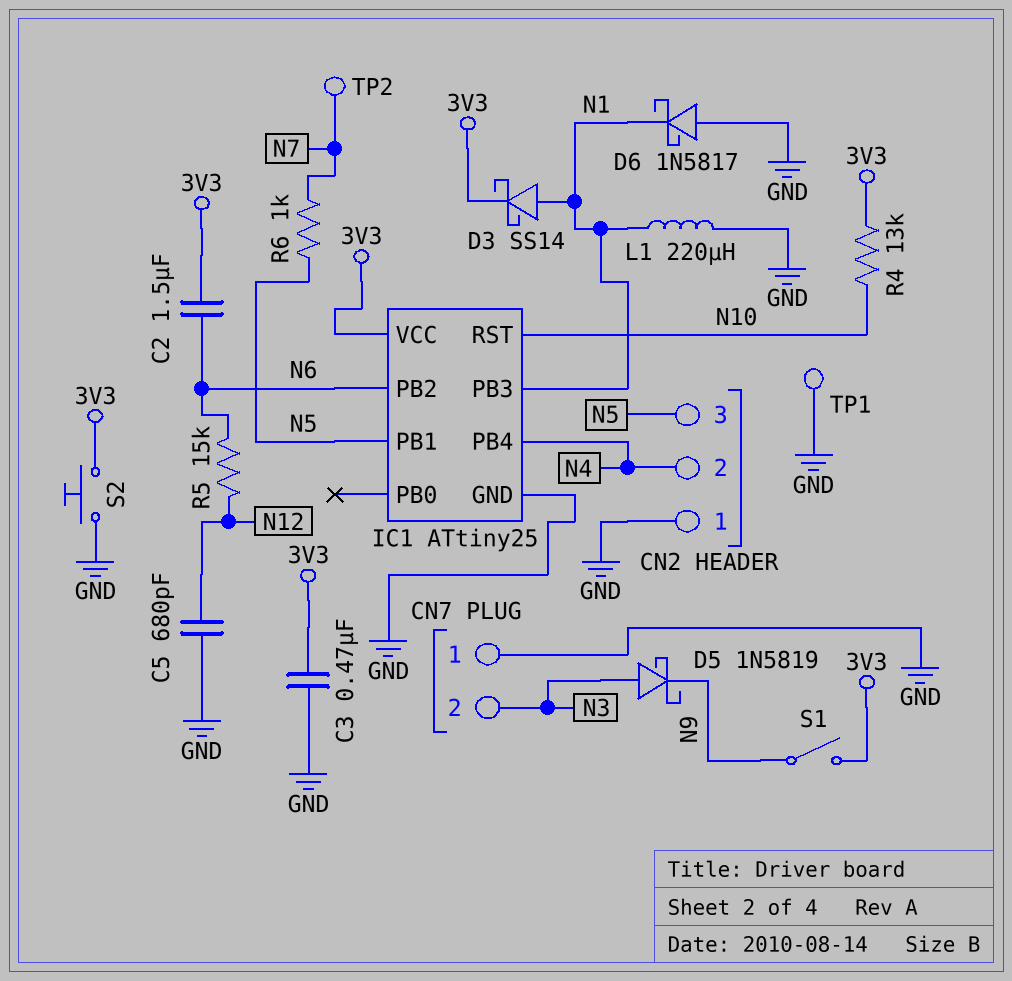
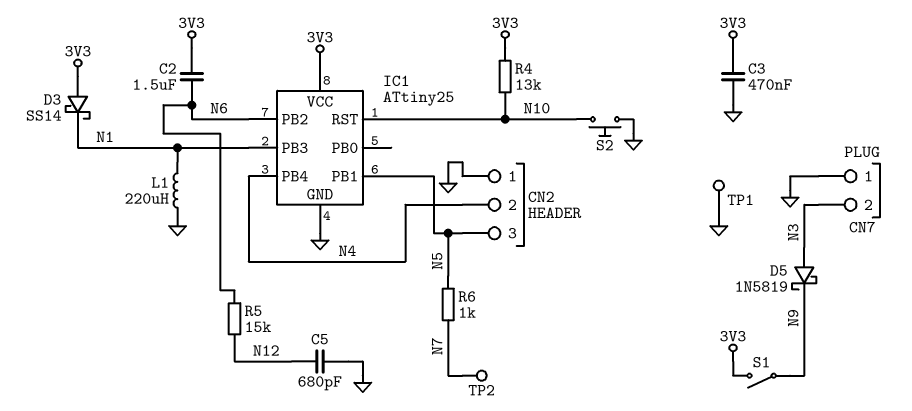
D3: schottky SS14 (A N1, K 3V3) -> schottky SS14 (A 3V3, K N1)
D6: schottky 1N5817 (A GND, K N1) -> none
S2: button (3V3, GND) -> button (GND, N10)

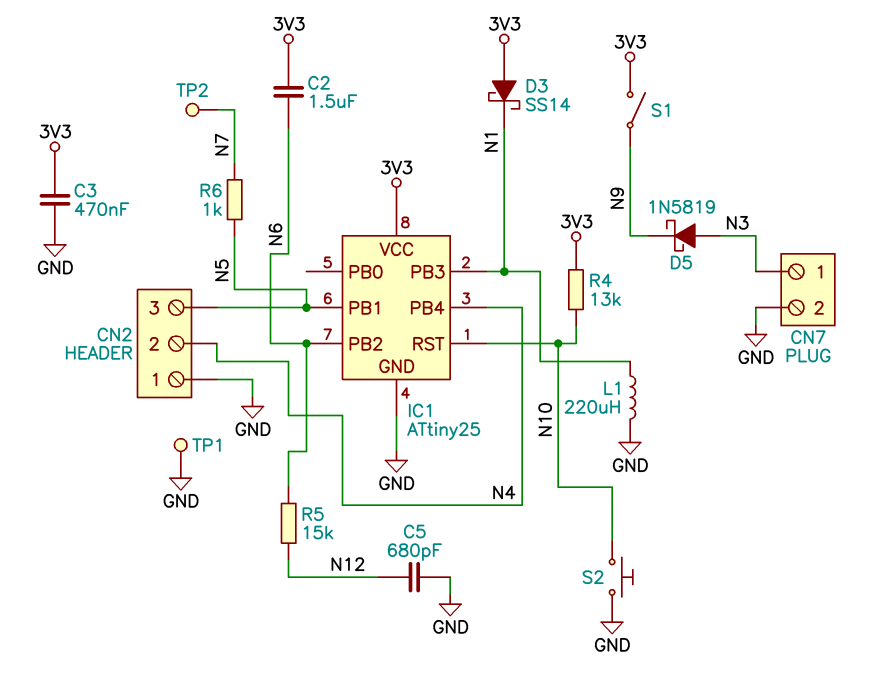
CN7 pin 1: GND -> N3
CN7 pin 2: N3 -> GND

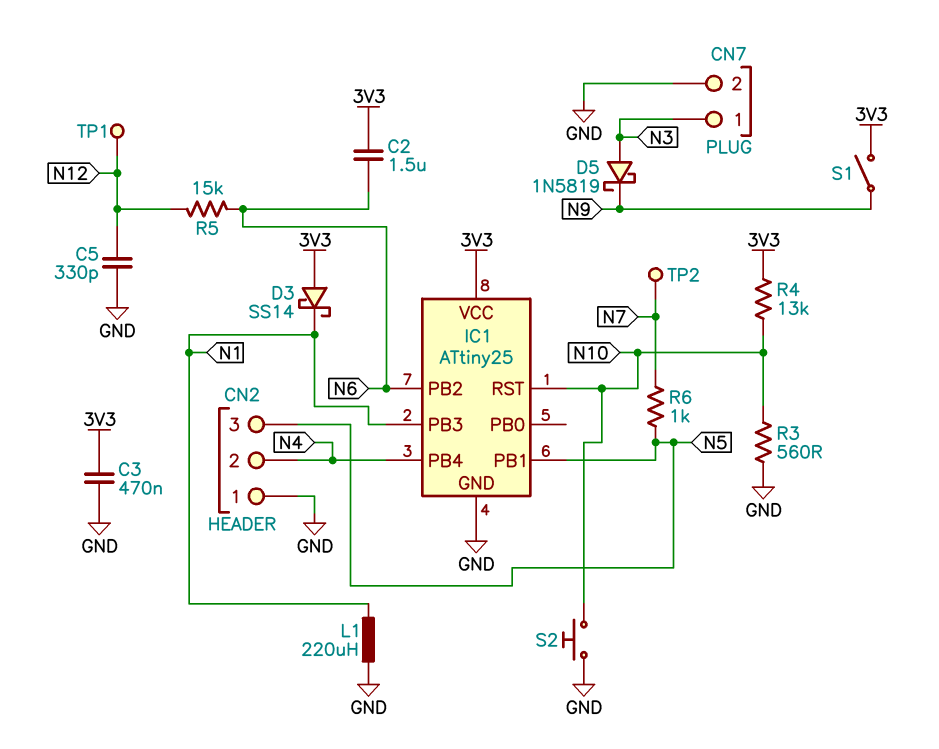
C5: 680pF (GND, N12) -> 330pF (GND, N12)
R3: none -> 560 (GND, N10)
TP1: test point (GND) -> test point (N12)

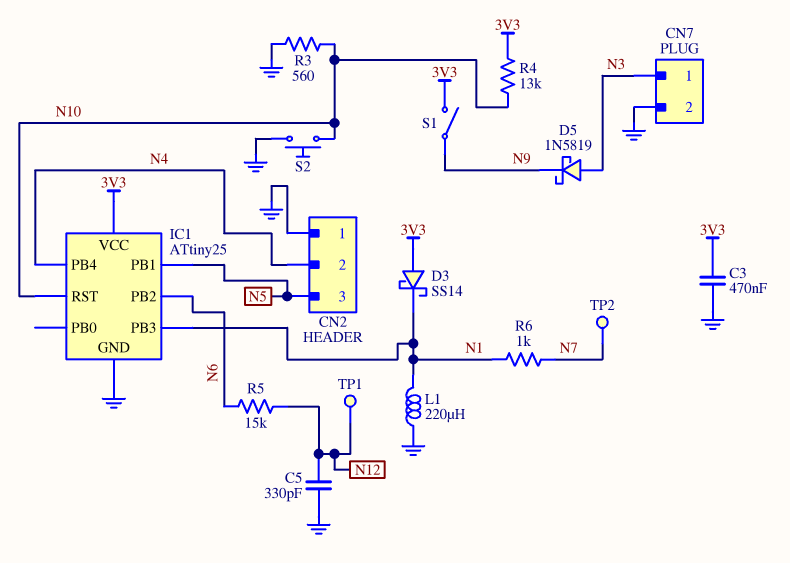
C2: 1.5uF (3V3, N6) -> none
R6: 1k (N5, N7) -> 1k (N1, N7)

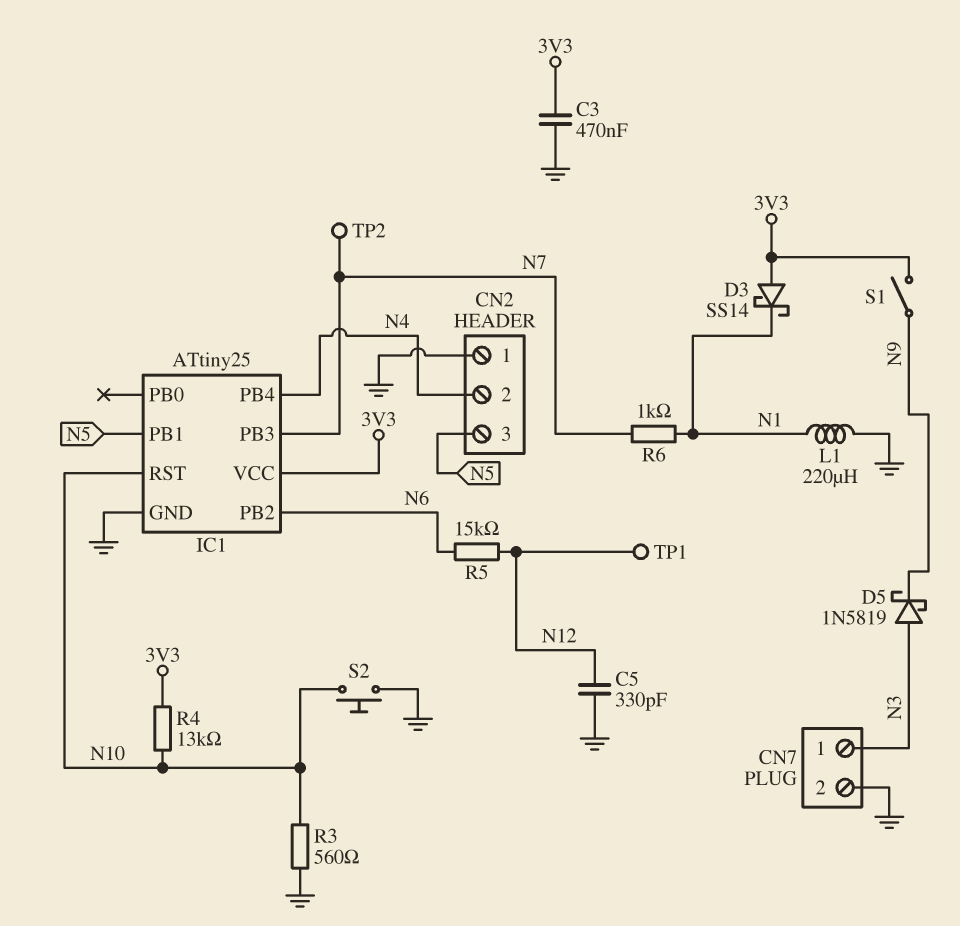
IC1 pin PB3: N1 -> N7

